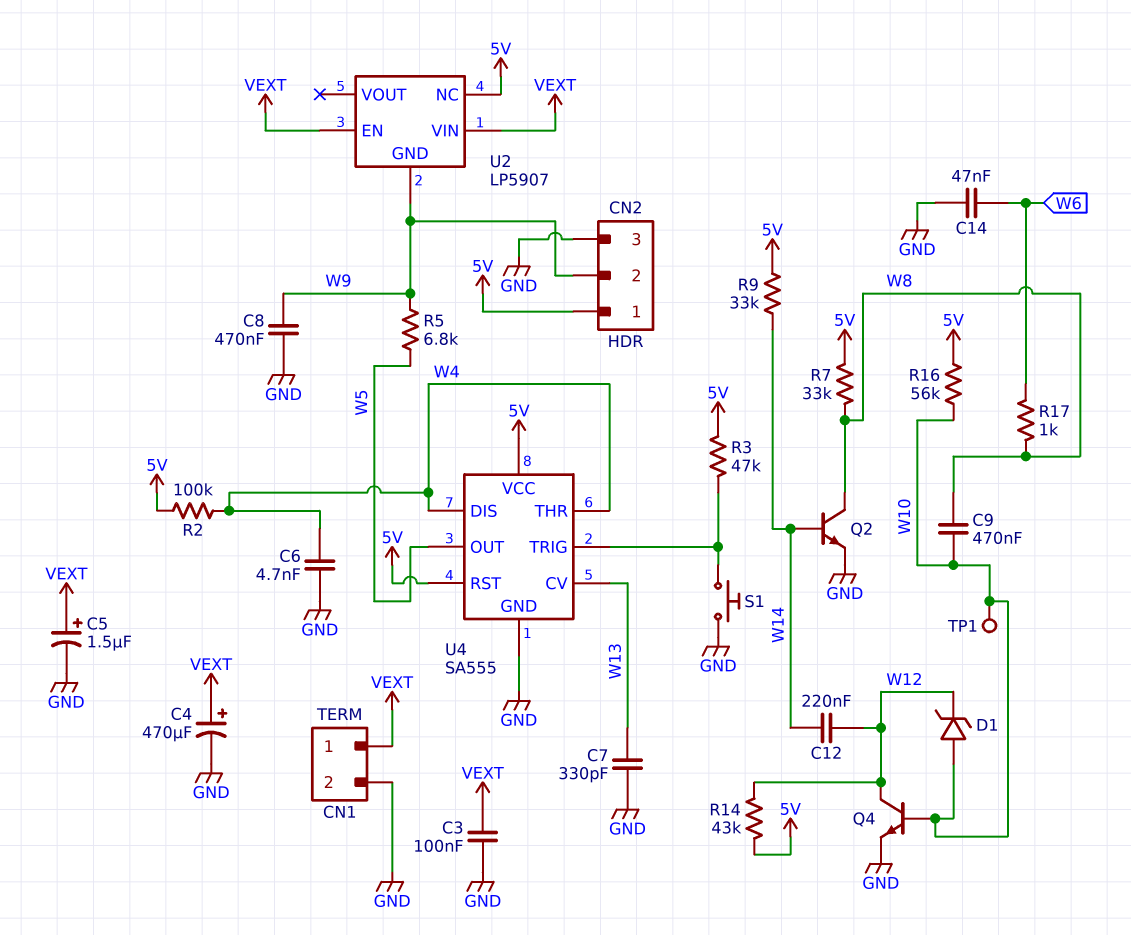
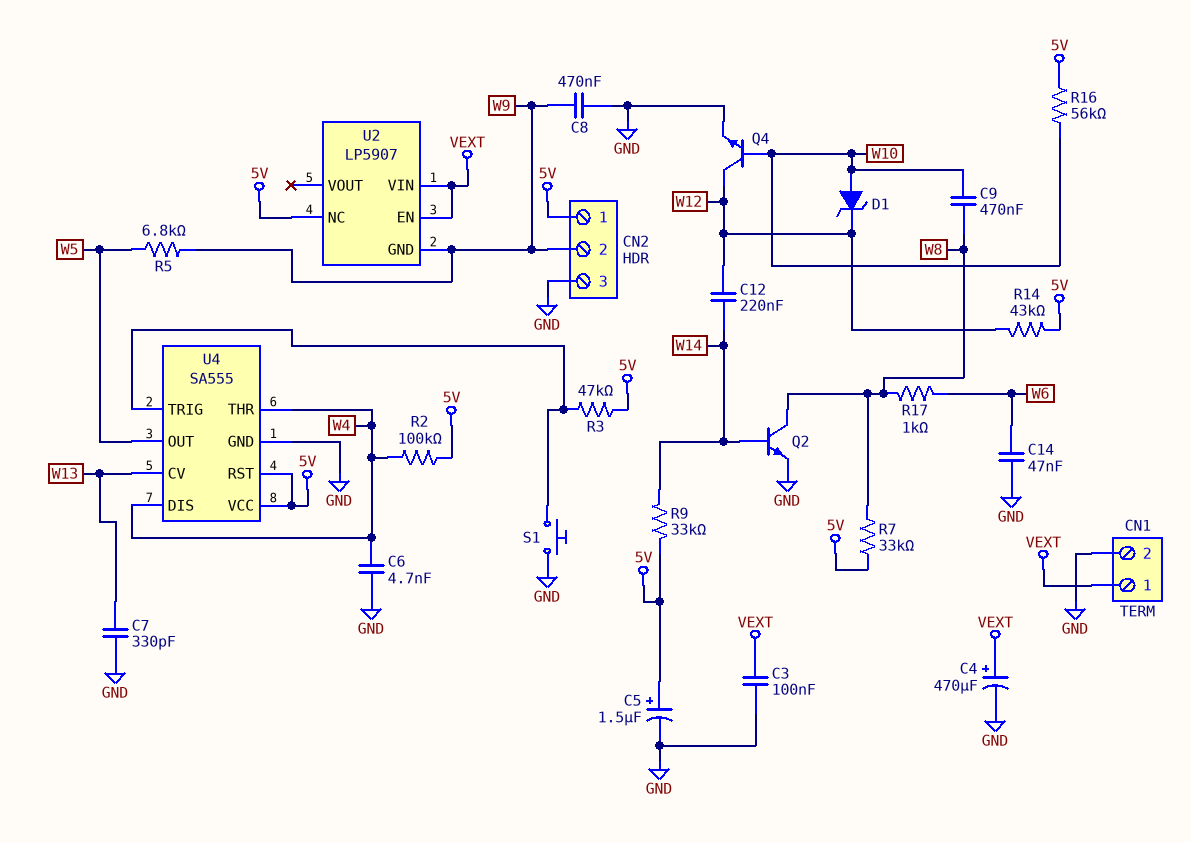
C5: 1.5uF (plus VEXT, minus GND) -> 1.5uF (plus 5V, minus GND)
TP1: test point (W10) -> none

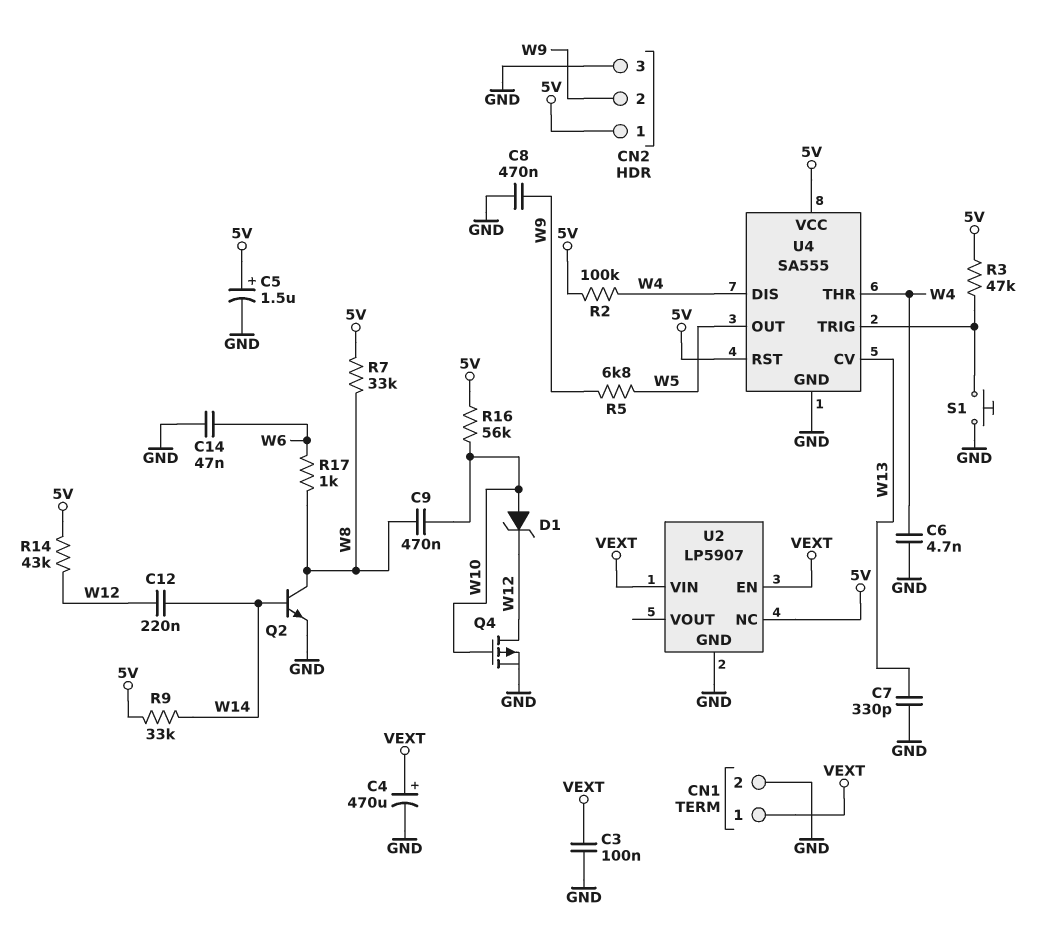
Q4: NPN (B W10, C W12, E GND) -> PMOS (G W10, D W12, S GND)
U2 pin GND: W9 -> GND

